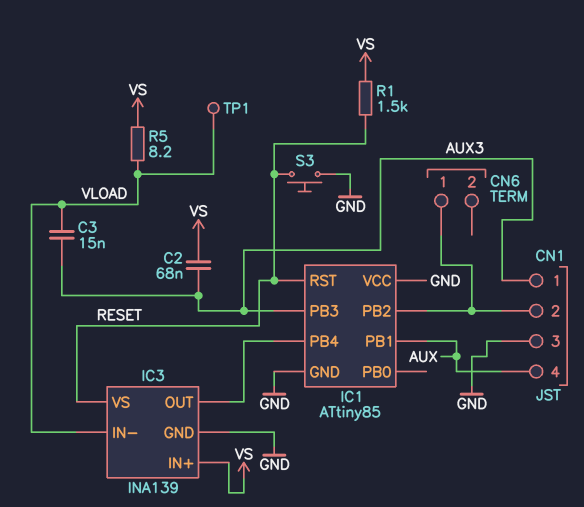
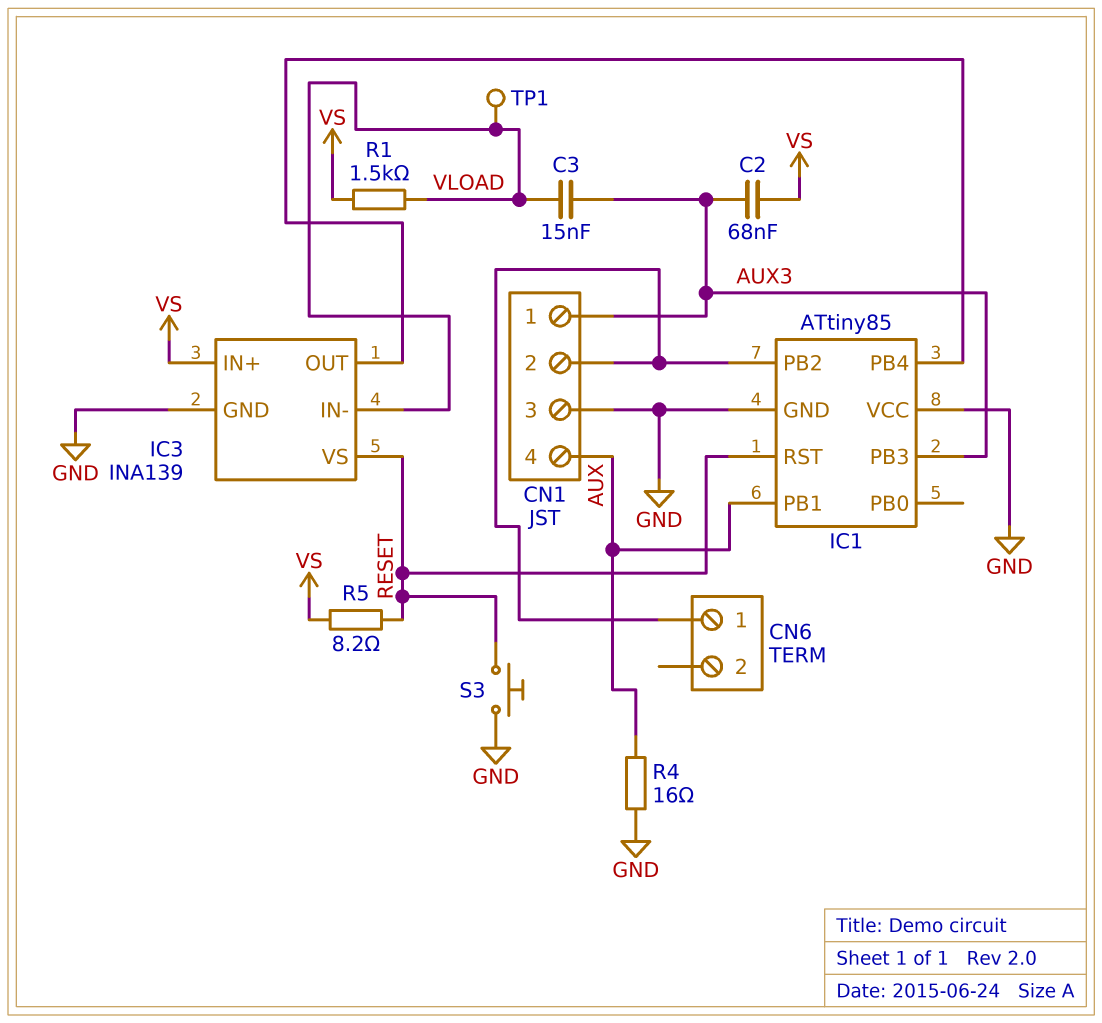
R1: 1.5k (RESET, VS) -> 1.5k (VLOAD, VS)
R4: none -> 16 (AUX, GND)
R5: 8.2 (VLOAD, VS) -> 8.2 (RESET, VS)

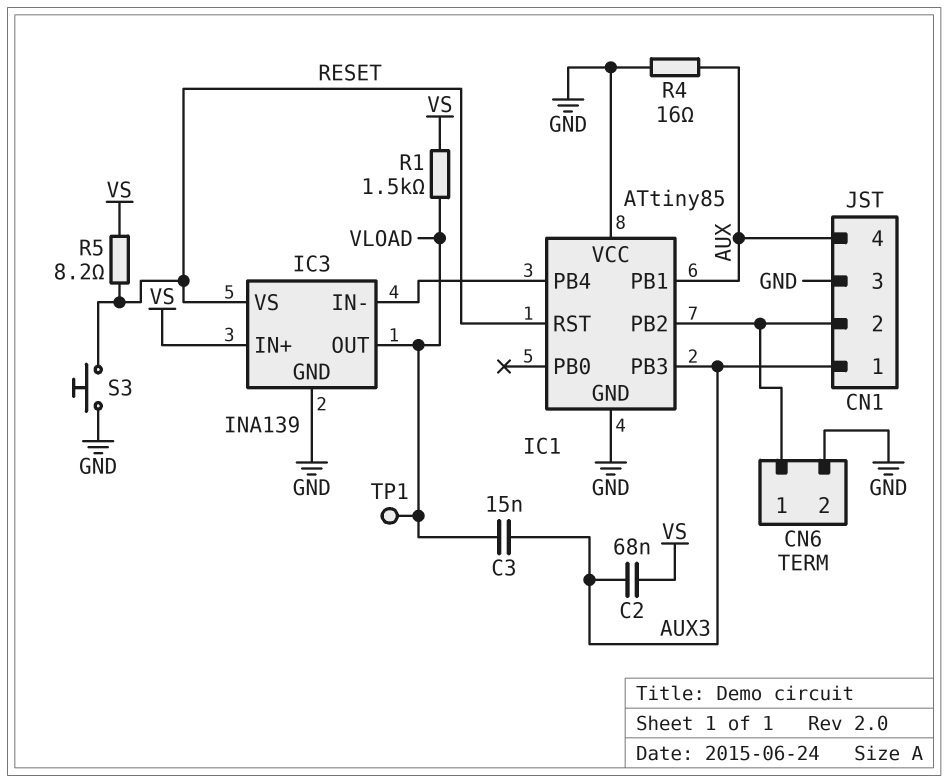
CN6 pin 2: none -> GND
IC3 pin IN-: VLOAD -> IC1/PB4
IC3 pin OUT: IC1/PB4 -> VLOAD

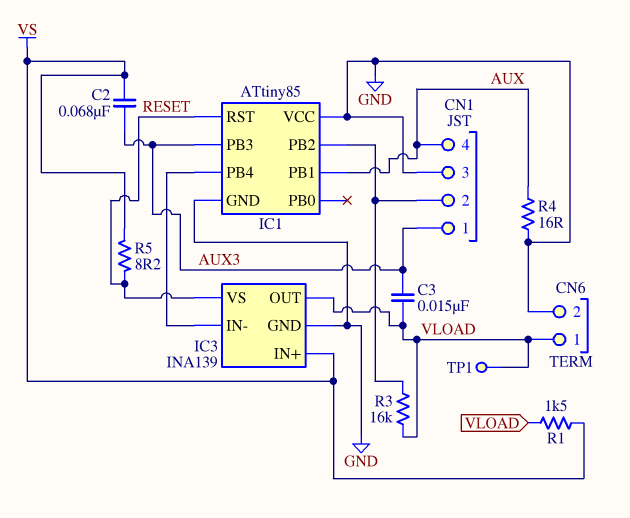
CN6 pin 1: CN1/2 -> VLOAD
R3: none -> 16k (CN1/2, VLOAD)
S3: button (GND, RESET) -> none

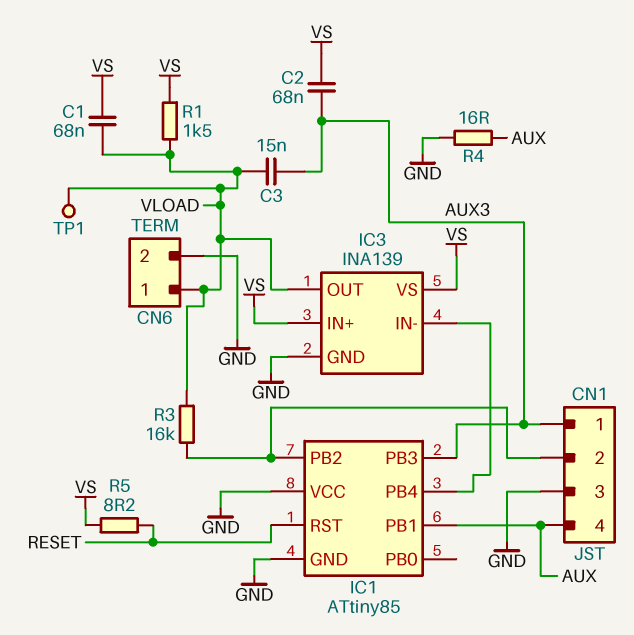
C1: none -> 68nF (VLOAD, VS)
IC3 pin VS: RESET -> VS

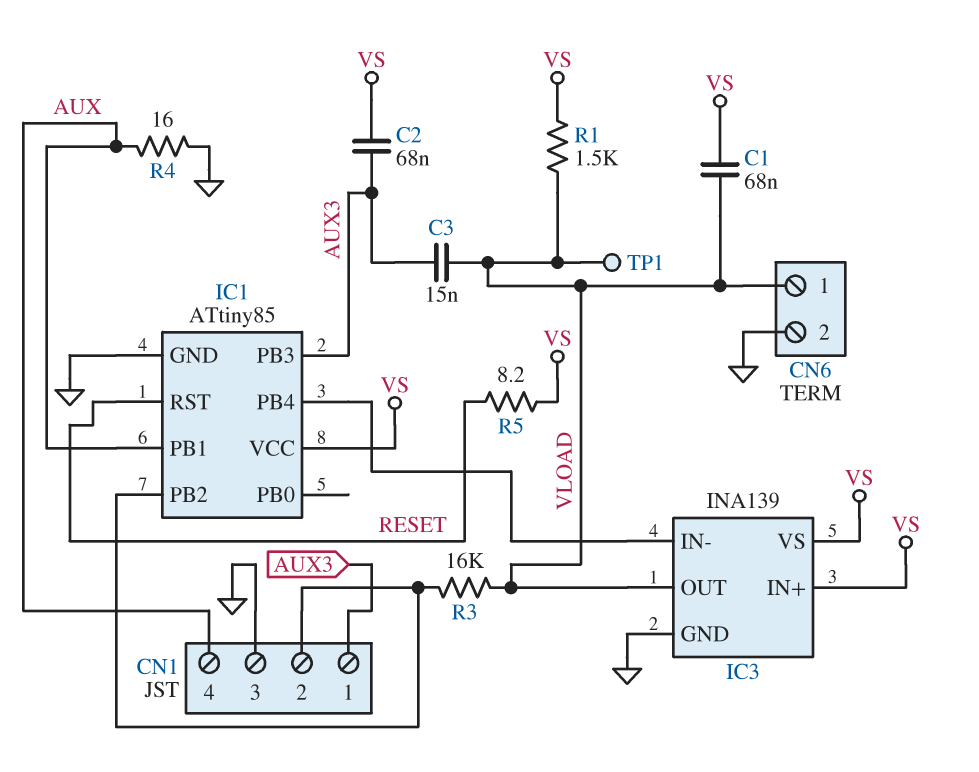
IC1 pin VCC: GND -> VS

